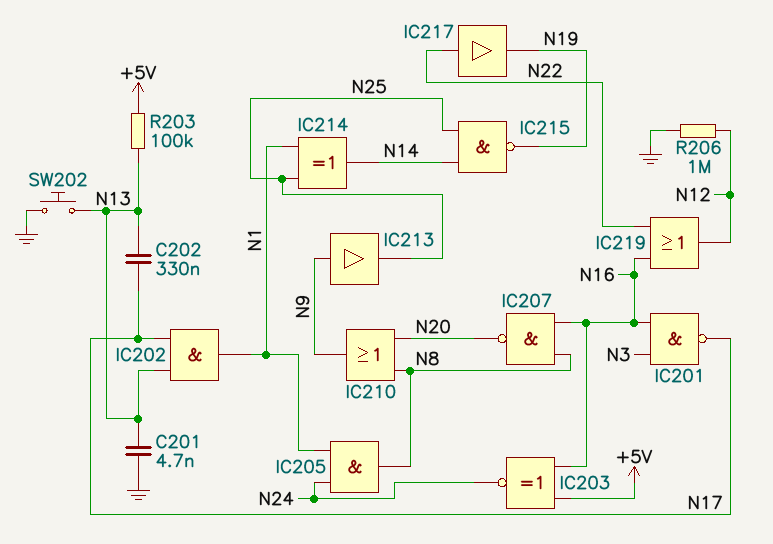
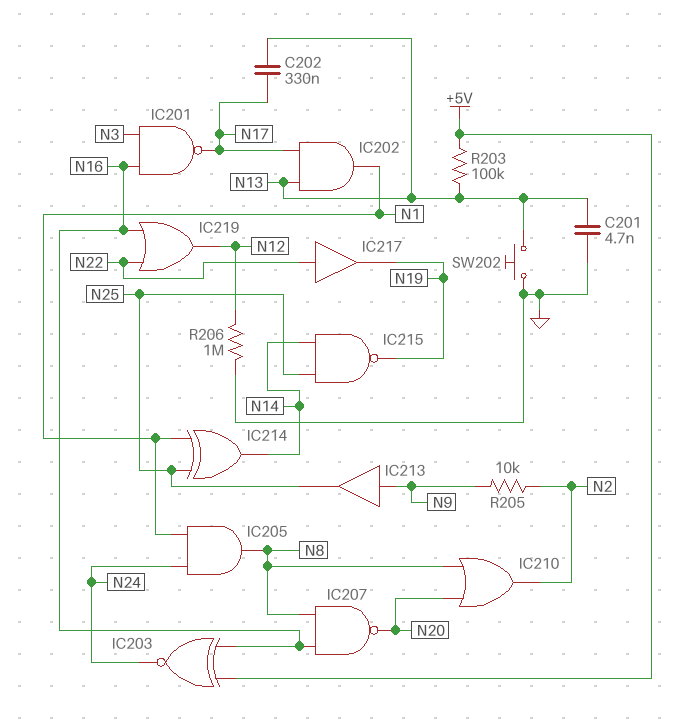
IC210: OR (in N8, in N20, out N9) -> OR (in N8, in N20, out N2)
R205: none -> 10k (N2, N9)

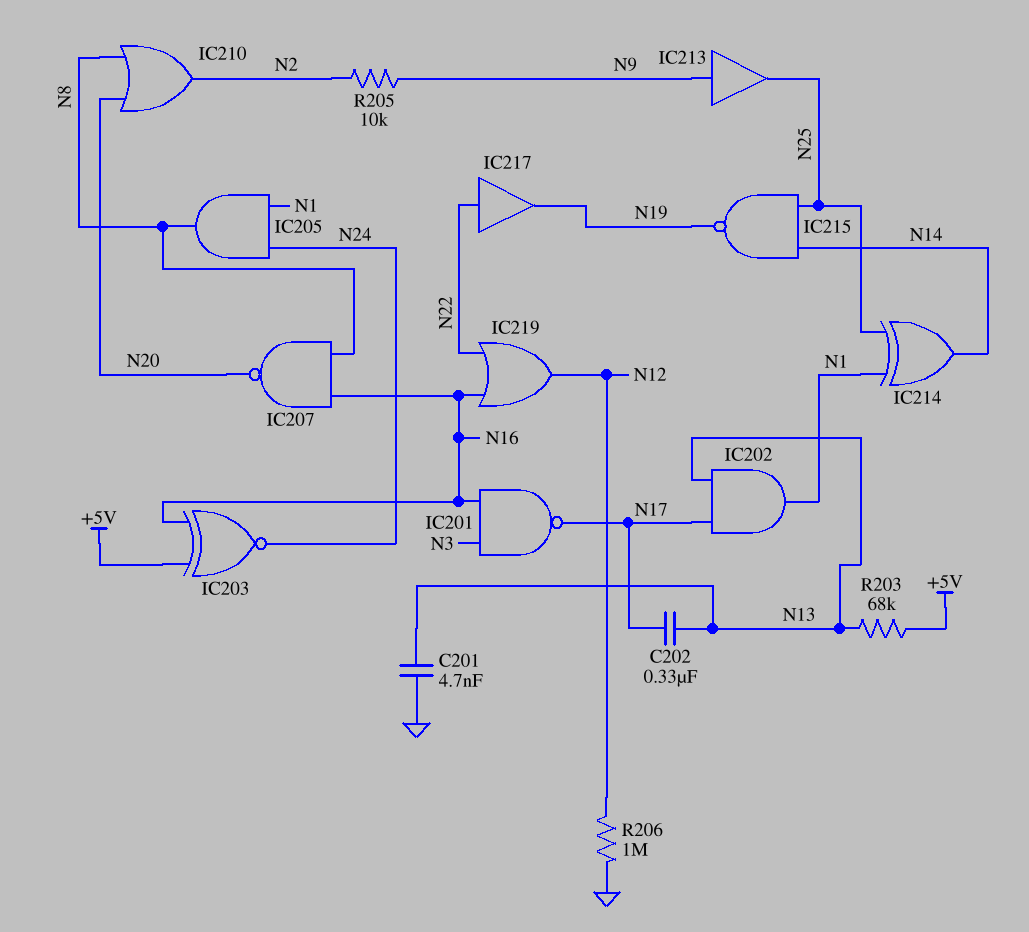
R203: 100k (+5V, N13) -> 68k (+5V, N13)
SW202: button (GND, N13) -> none

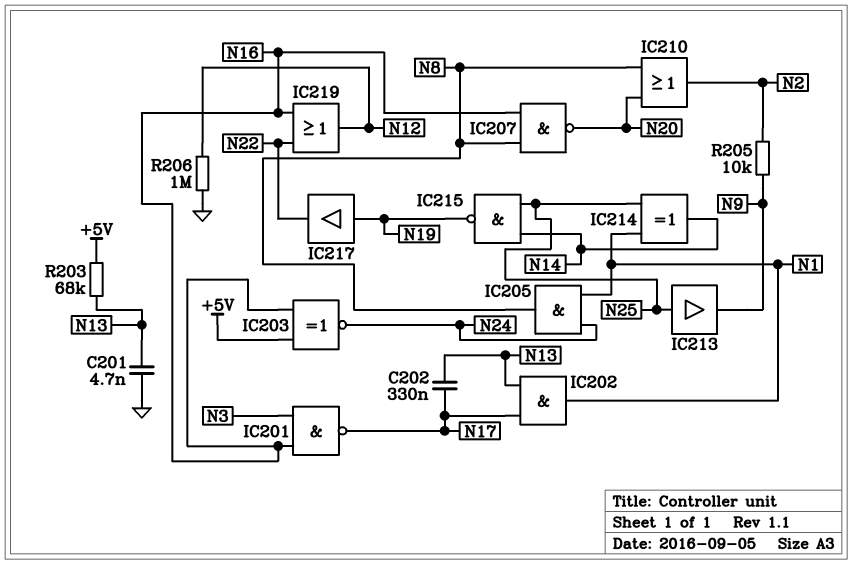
IC213: buffer (in N9, out N25) -> buffer (in N25, out N9)
IC217: buffer (in N22, out N19) -> buffer (in N19, out N22)

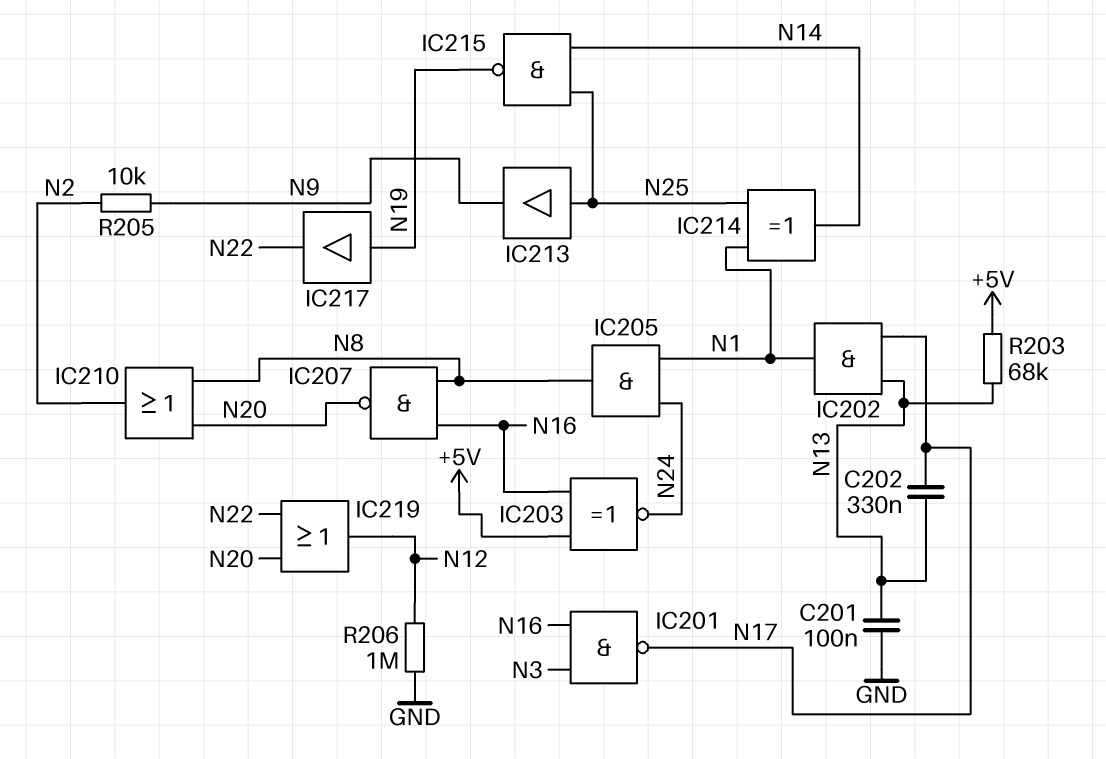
C201: 4.7nF (GND, N13) -> 100nF (GND, N13)
IC219: OR (in N16, in N22, out N12) -> OR (in N20, in N22, out N12)

